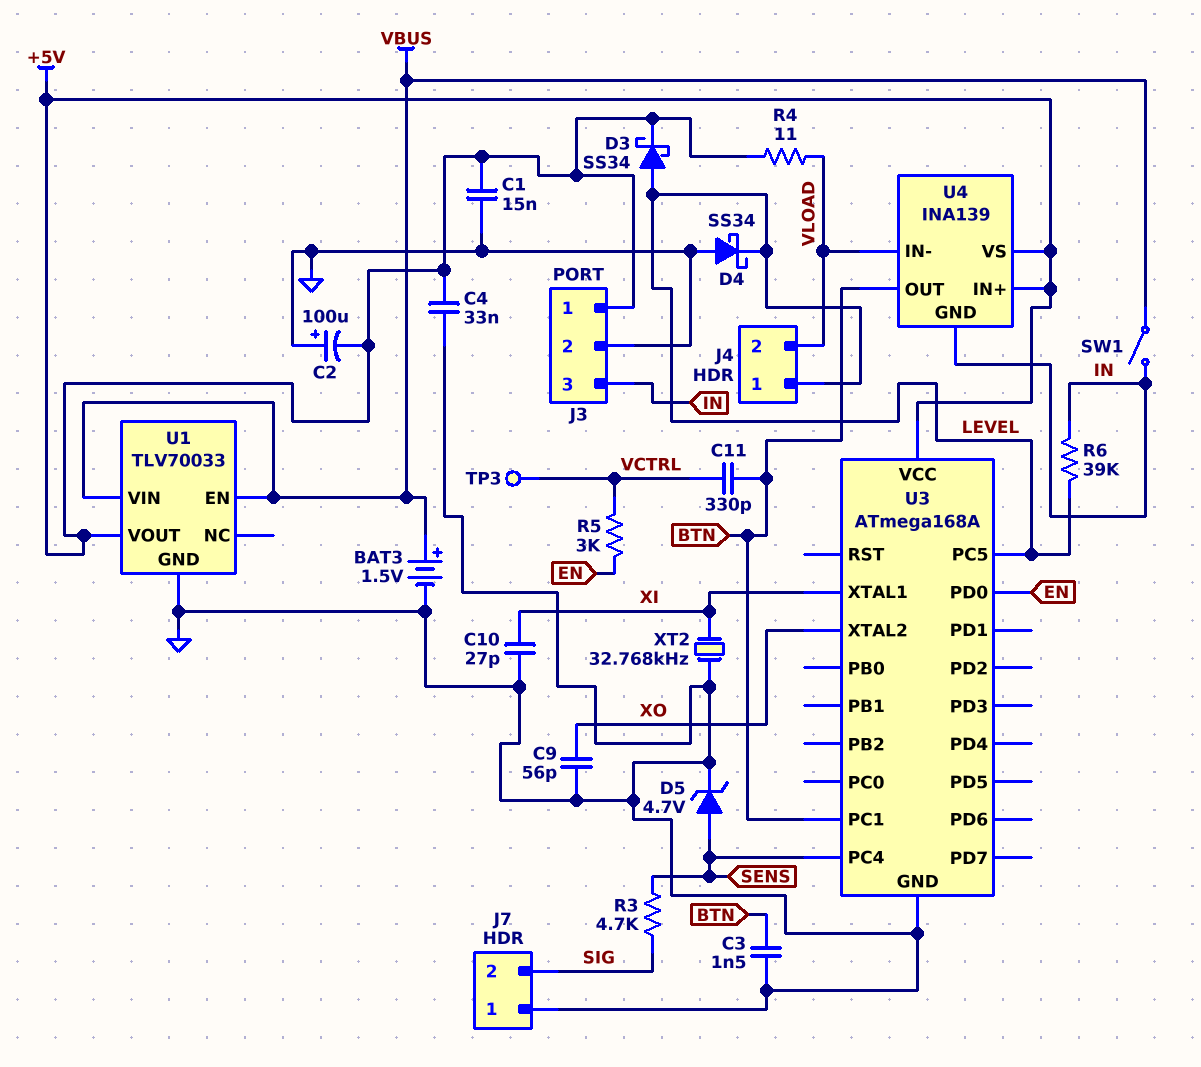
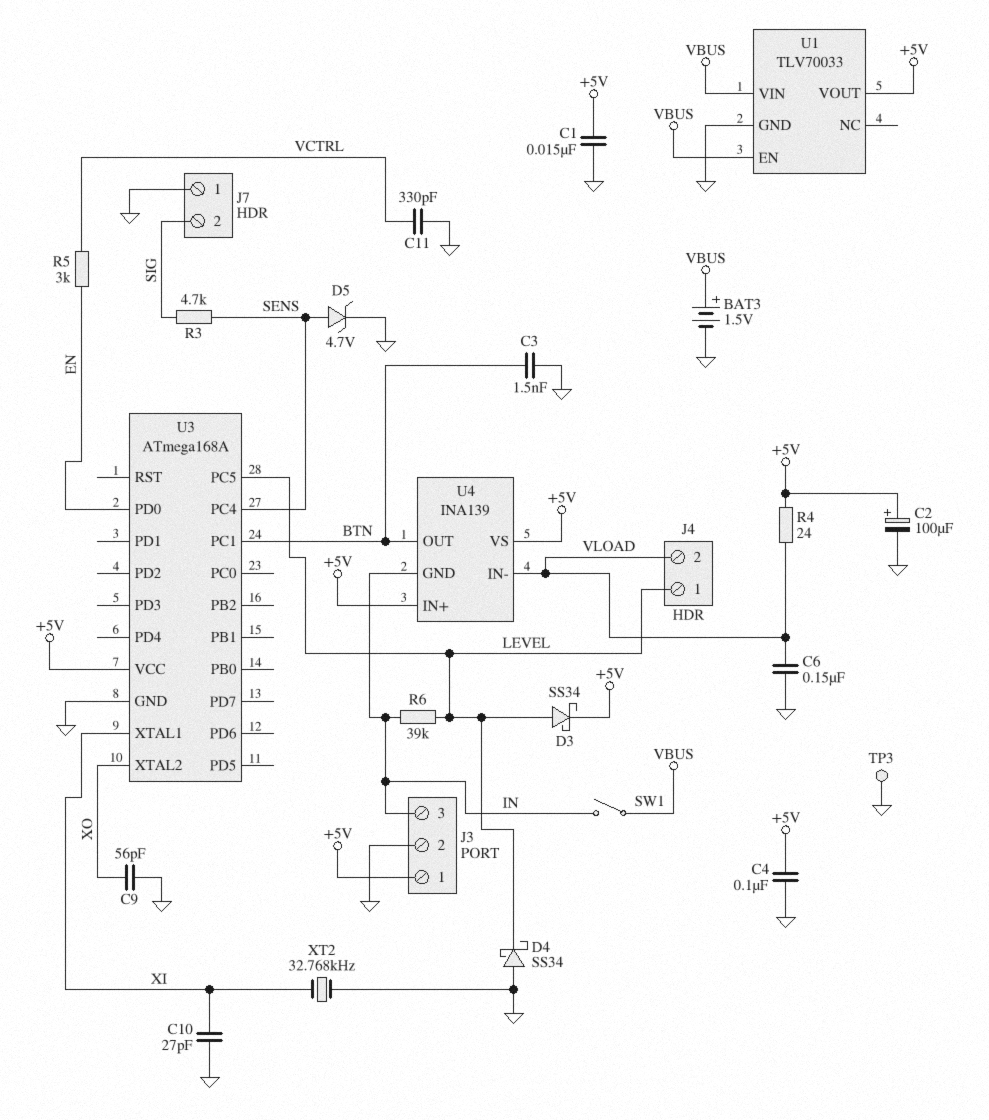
C2: 100uF (plus GND, minus +5V) -> 100uF (plus +5V, minus GND)
C4: 33nF (+5V, GND) -> 100nF (+5V, GND)
C6: none -> 150nF (GND, VLOAD)
C11: 330pF (BTN, VCTRL) -> 330pF (GND, VCTRL)
R4: 11 (+5V, VLOAD) -> 24 (+5V, VLOAD)
TP3: test point (VCTRL) -> test point (GND)

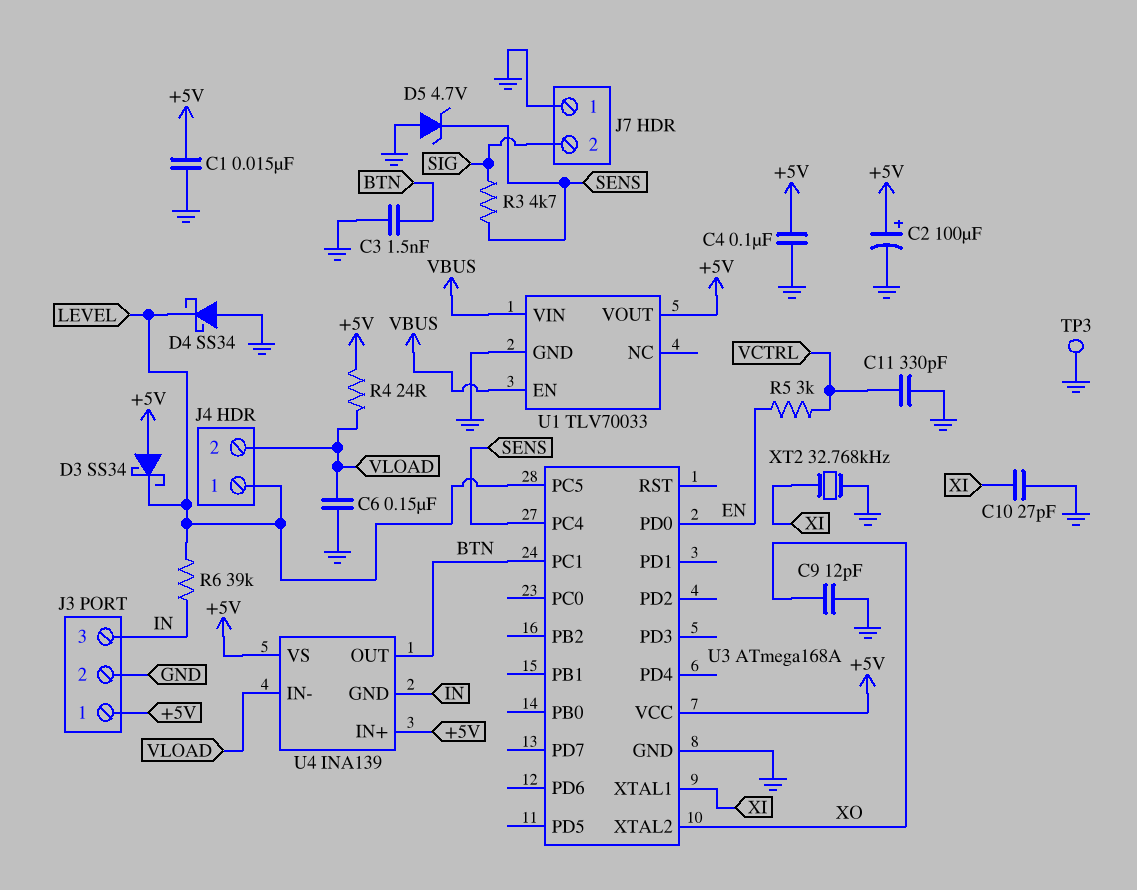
BAT3: 1.5V (plus VBUS, minus GND) -> none
C9: 56pF (GND, XO) -> 12pF (GND, XO)
D3: schottky SS34 (A LEVEL, K +5V) -> schottky SS34 (A +5V, K LEVEL)
D5: zener 4.7V (A SENS, K GND) -> zener 4.7V (A GND, K SENS)
SW1: switch (IN, VBUS) -> none

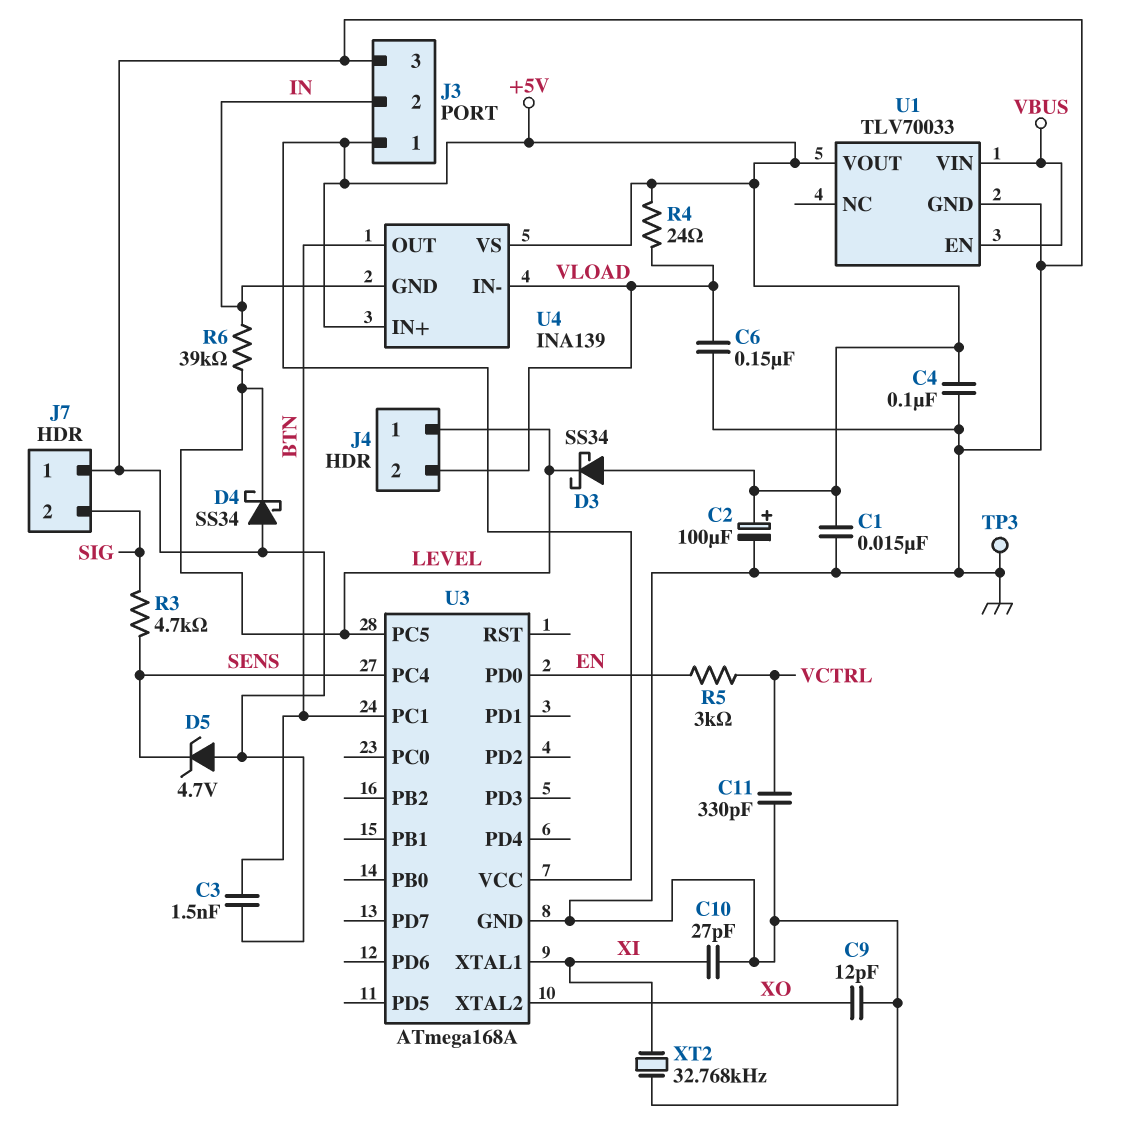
J3 pin 2: GND -> IN
J3 pin 3: IN -> GND

